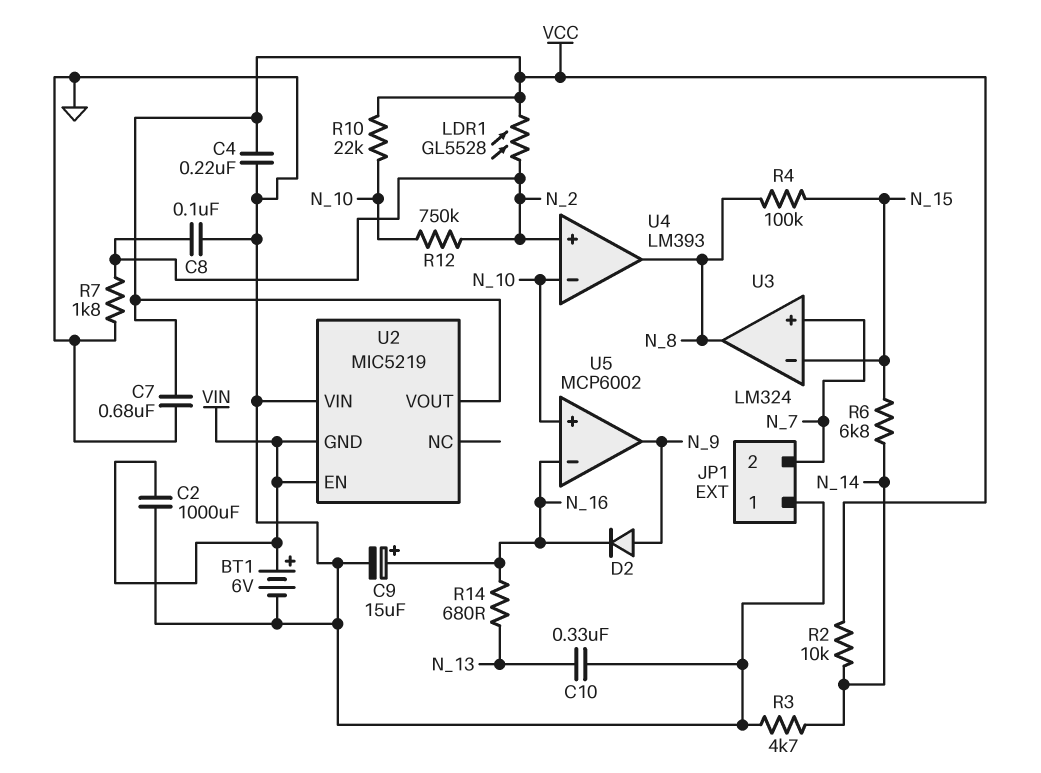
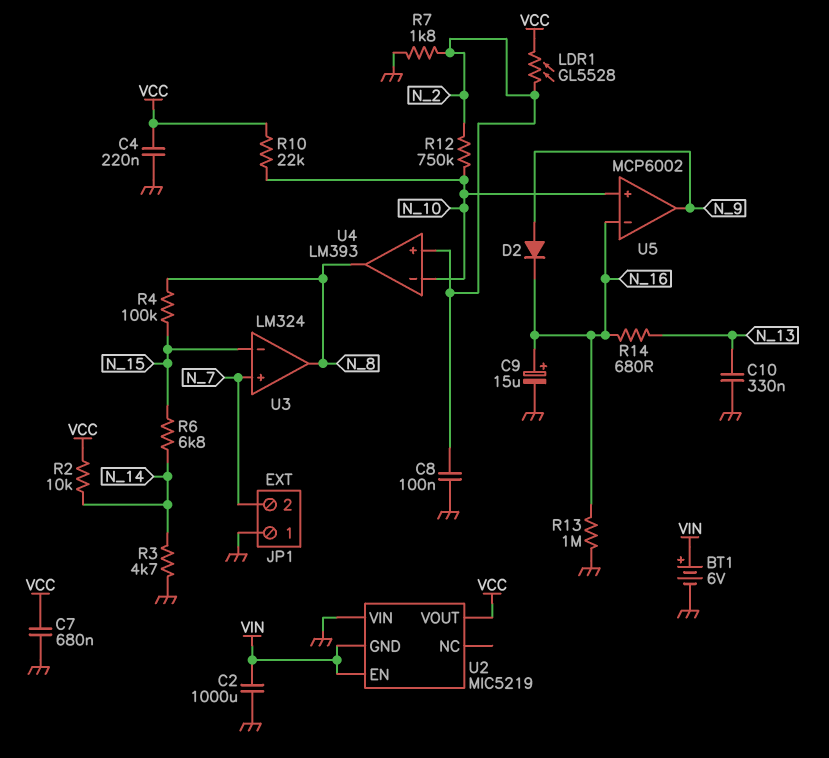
R13: none -> 1M (GND, N_16)

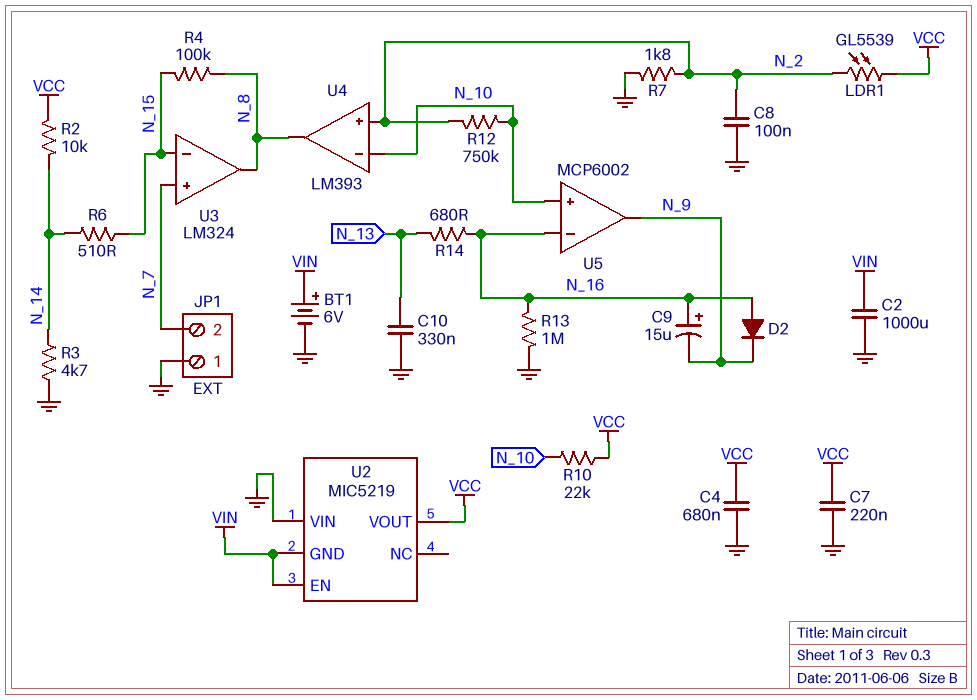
C4: 220nF (GND, VCC) -> 680nF (GND, VCC)
C7: 680nF (GND, VCC) -> 220nF (GND, VCC)
C9: 15uF (plus N_16, minus GND) -> 15uF (plus N_16, minus N_9)
D2: diode (A N_9, K N_16) -> diode (A N_16, K N_9)
LDR1: GL5528 (N_2, VCC) -> GL5539 (N_2, VCC)
R6: 6.8k (N_14, N_15) -> 510 (N_14, N_15)

